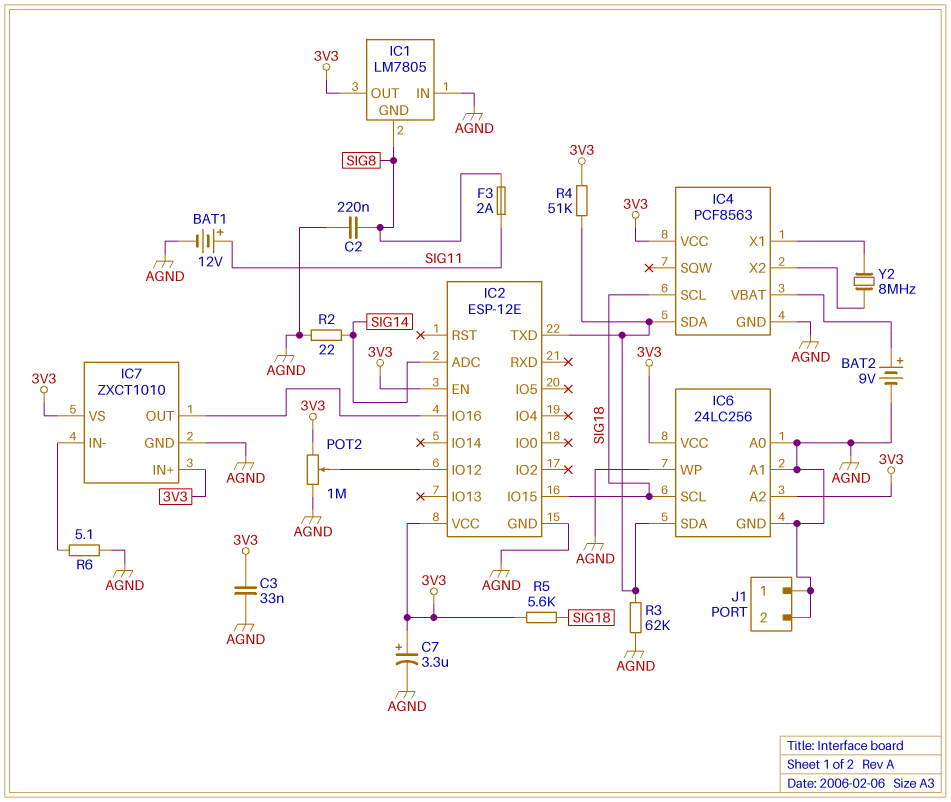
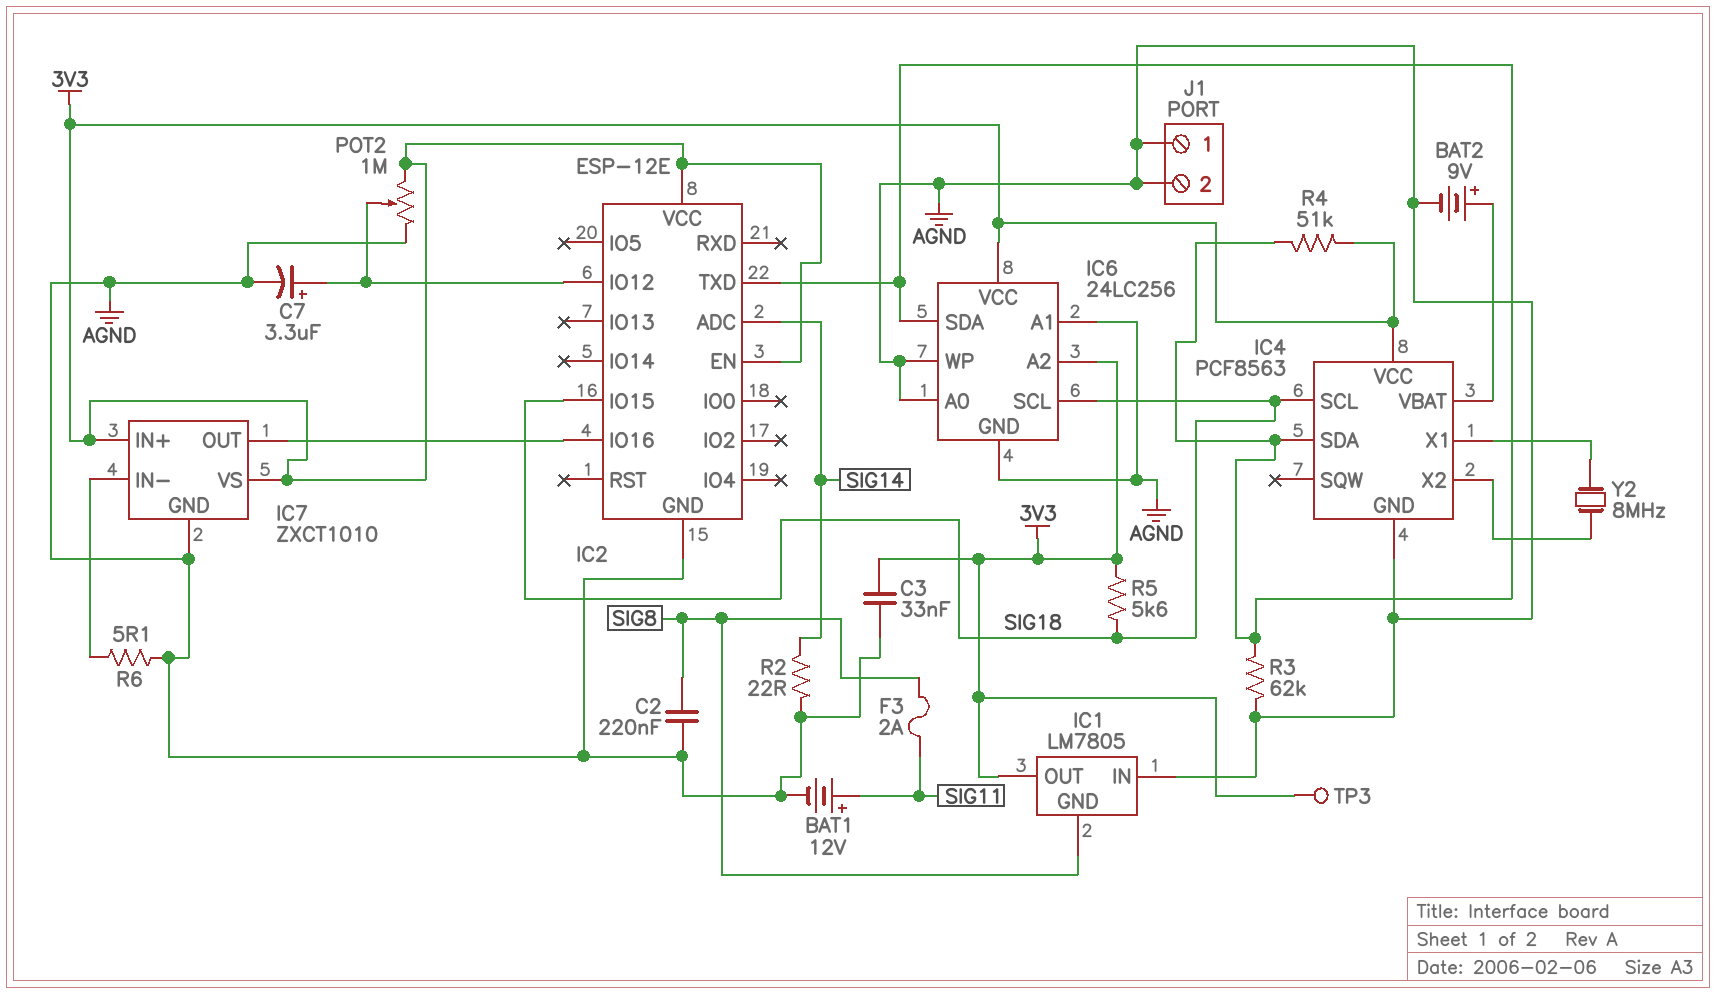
C7: 3.3uF (plus 3V3, minus AGND) -> 3.3uF (plus IC2/IO12, minus AGND)
TP3: none -> test point (3V3)

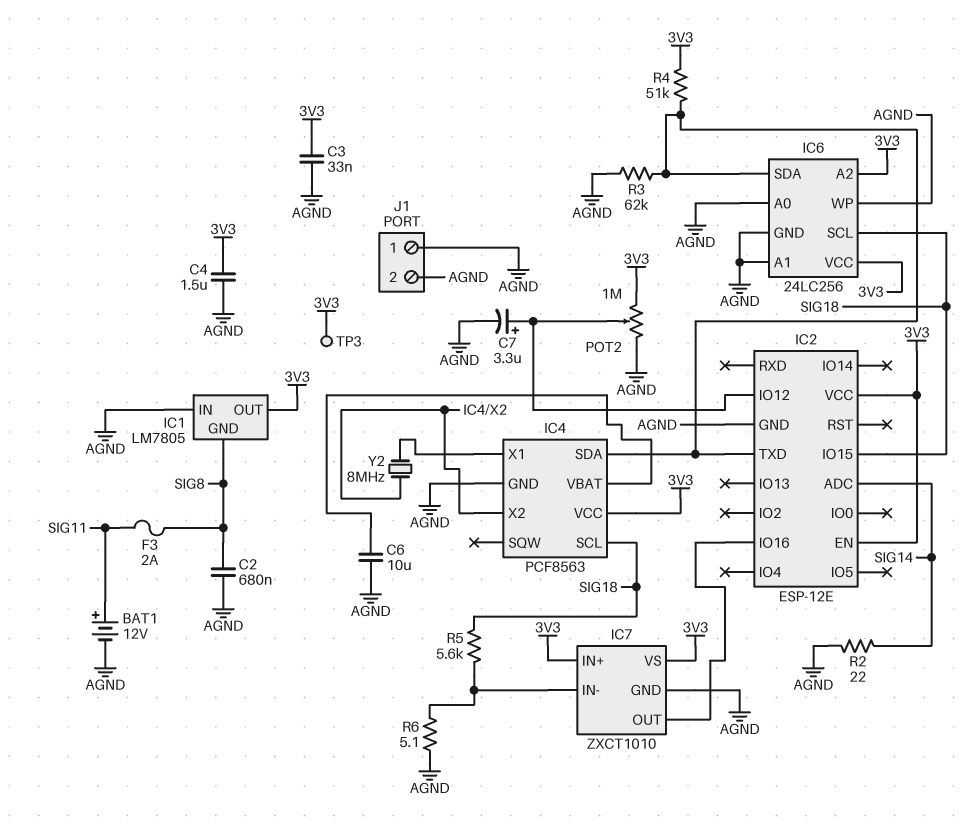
BAT2: 9V (plus IC4/VBAT, minus AGND) -> none
C2: 220nF (AGND, SIG8) -> 680nF (AGND, SIG8)
C4: none -> 1.5uF (3V3, AGND)
C6: none -> 10uF (AGND, IC4/VBAT)
R5: 5.6k (3V3, SIG18) -> 5.6k (IC7/IN-, SIG18)

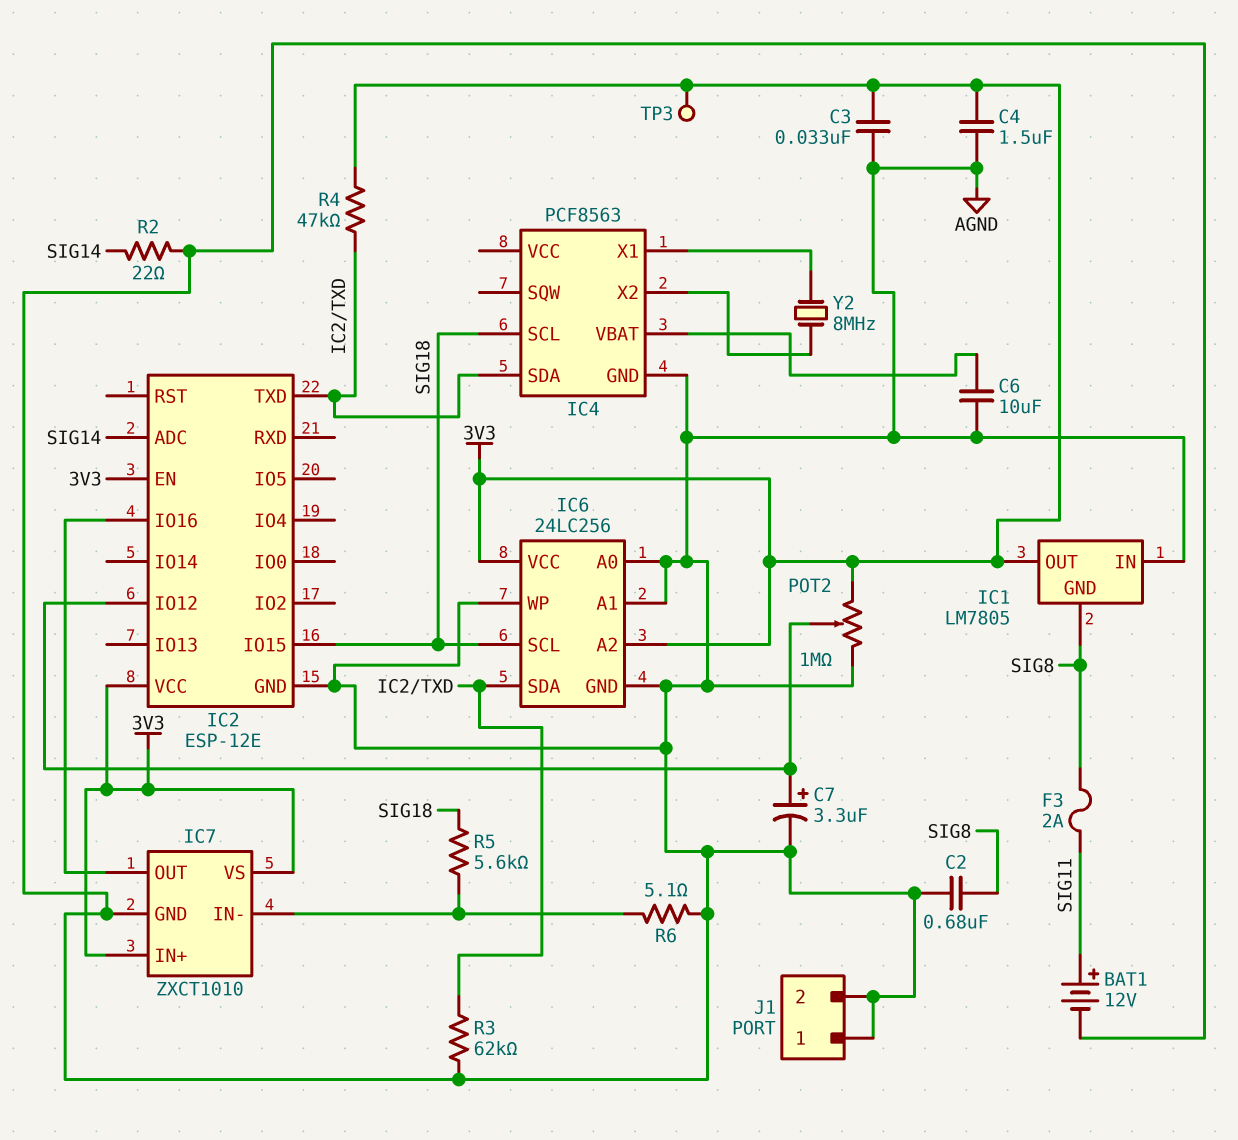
IC4 pin VCC: 3V3 -> none
R4: 51k (3V3, IC2/TXD) -> 47k (3V3, IC2/TXD)

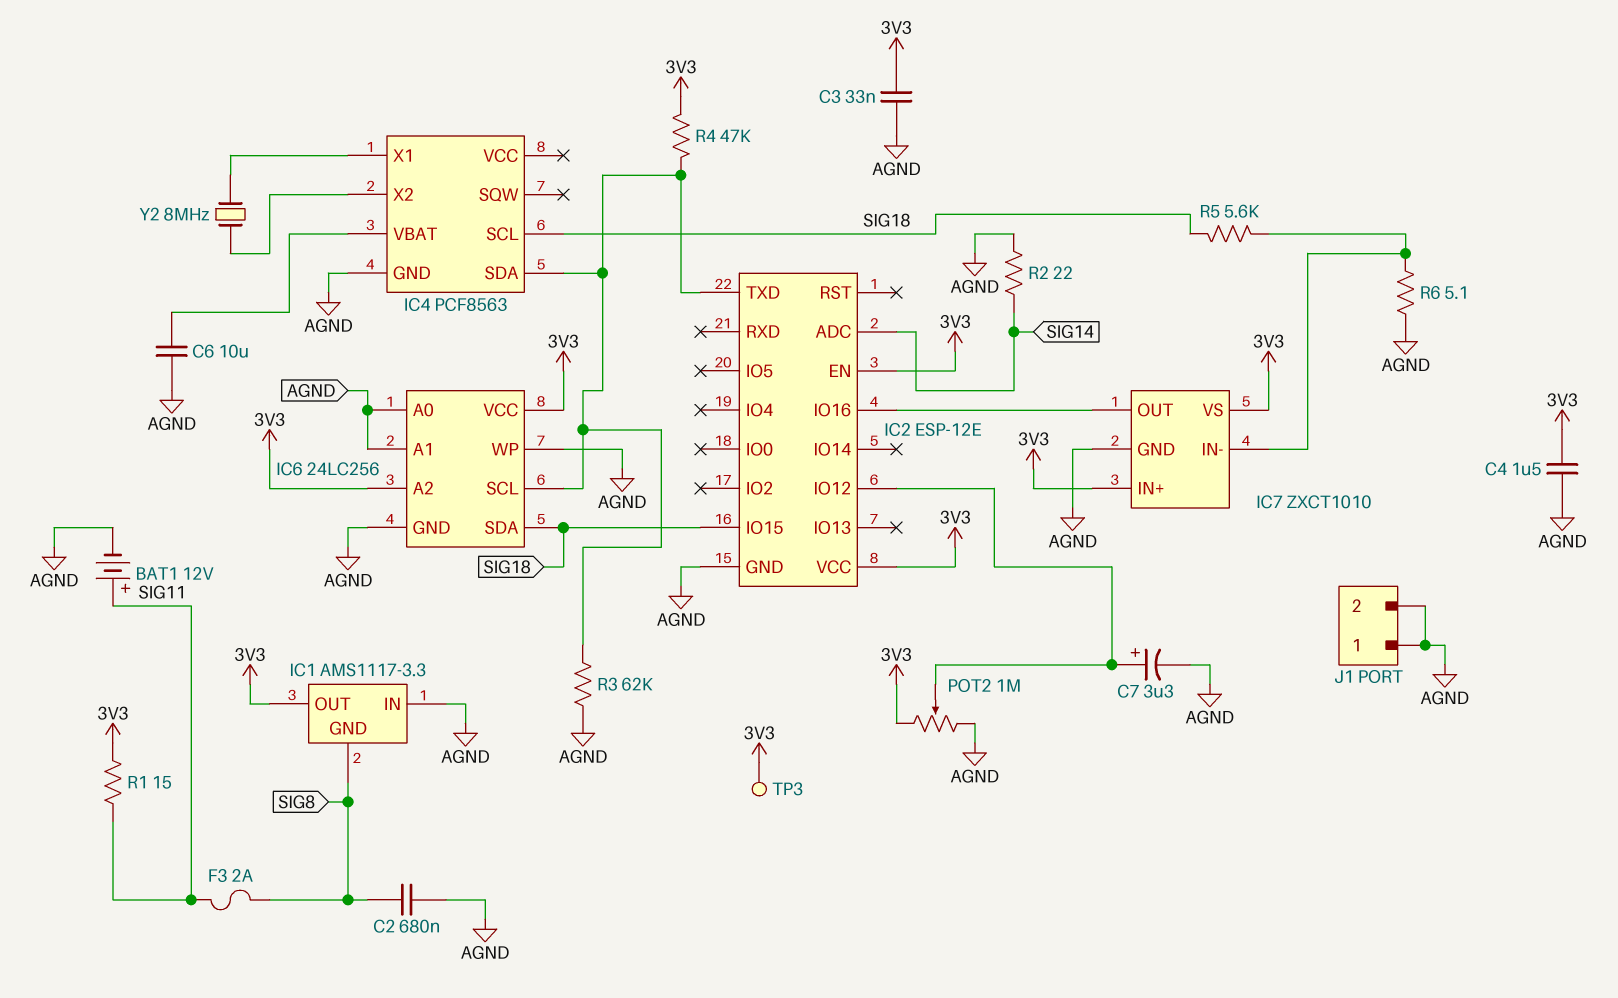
IC1: LM7805 -> AMS1117-3.3
IC6 pin SCL: SIG18 -> IC2/TXD
IC6 pin SDA: IC2/TXD -> SIG18
R1: none -> 15 (3V3, SIG11)

